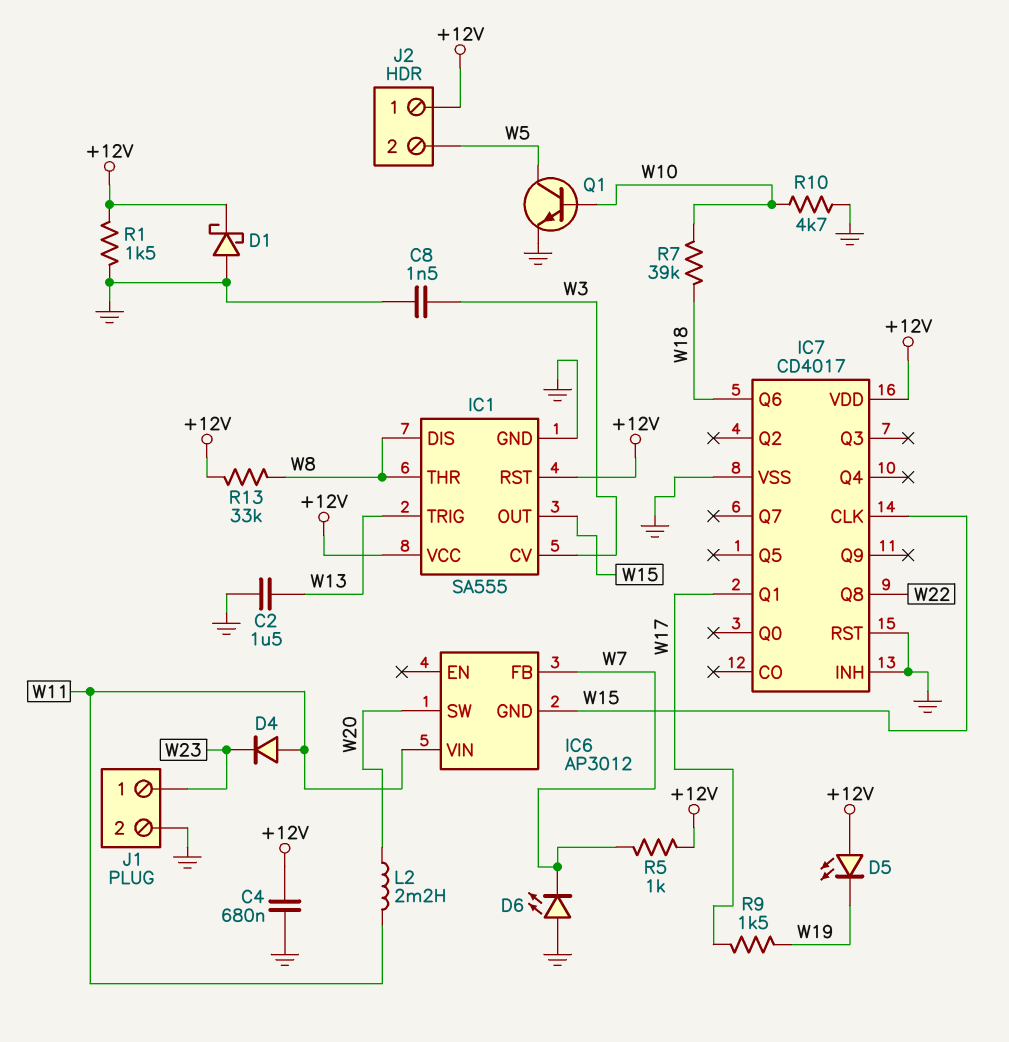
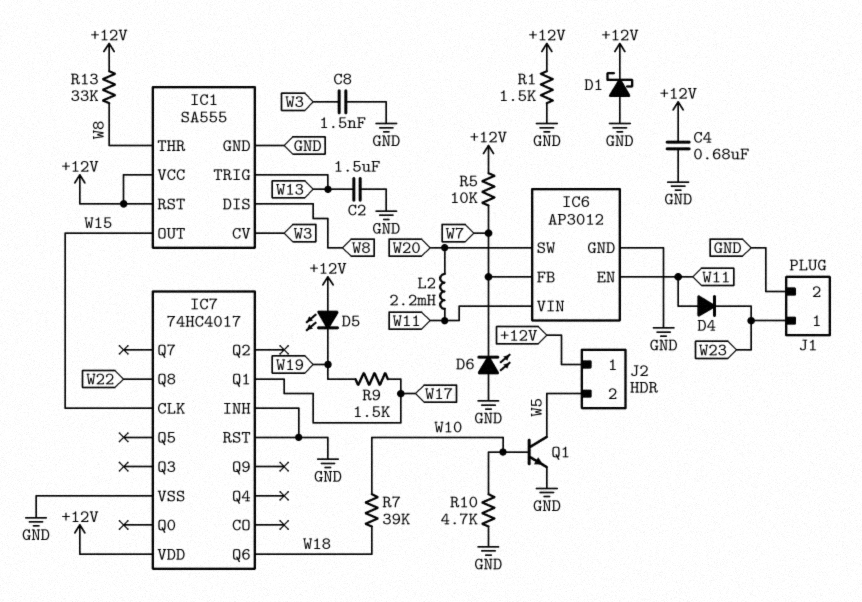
IC6 pin EN: none -> W11
IC6 pin GND: W15 -> GND
IC7: CD4017 -> 74HC4017
R5: 1k (+12V, W7) -> 10k (+12V, W7)

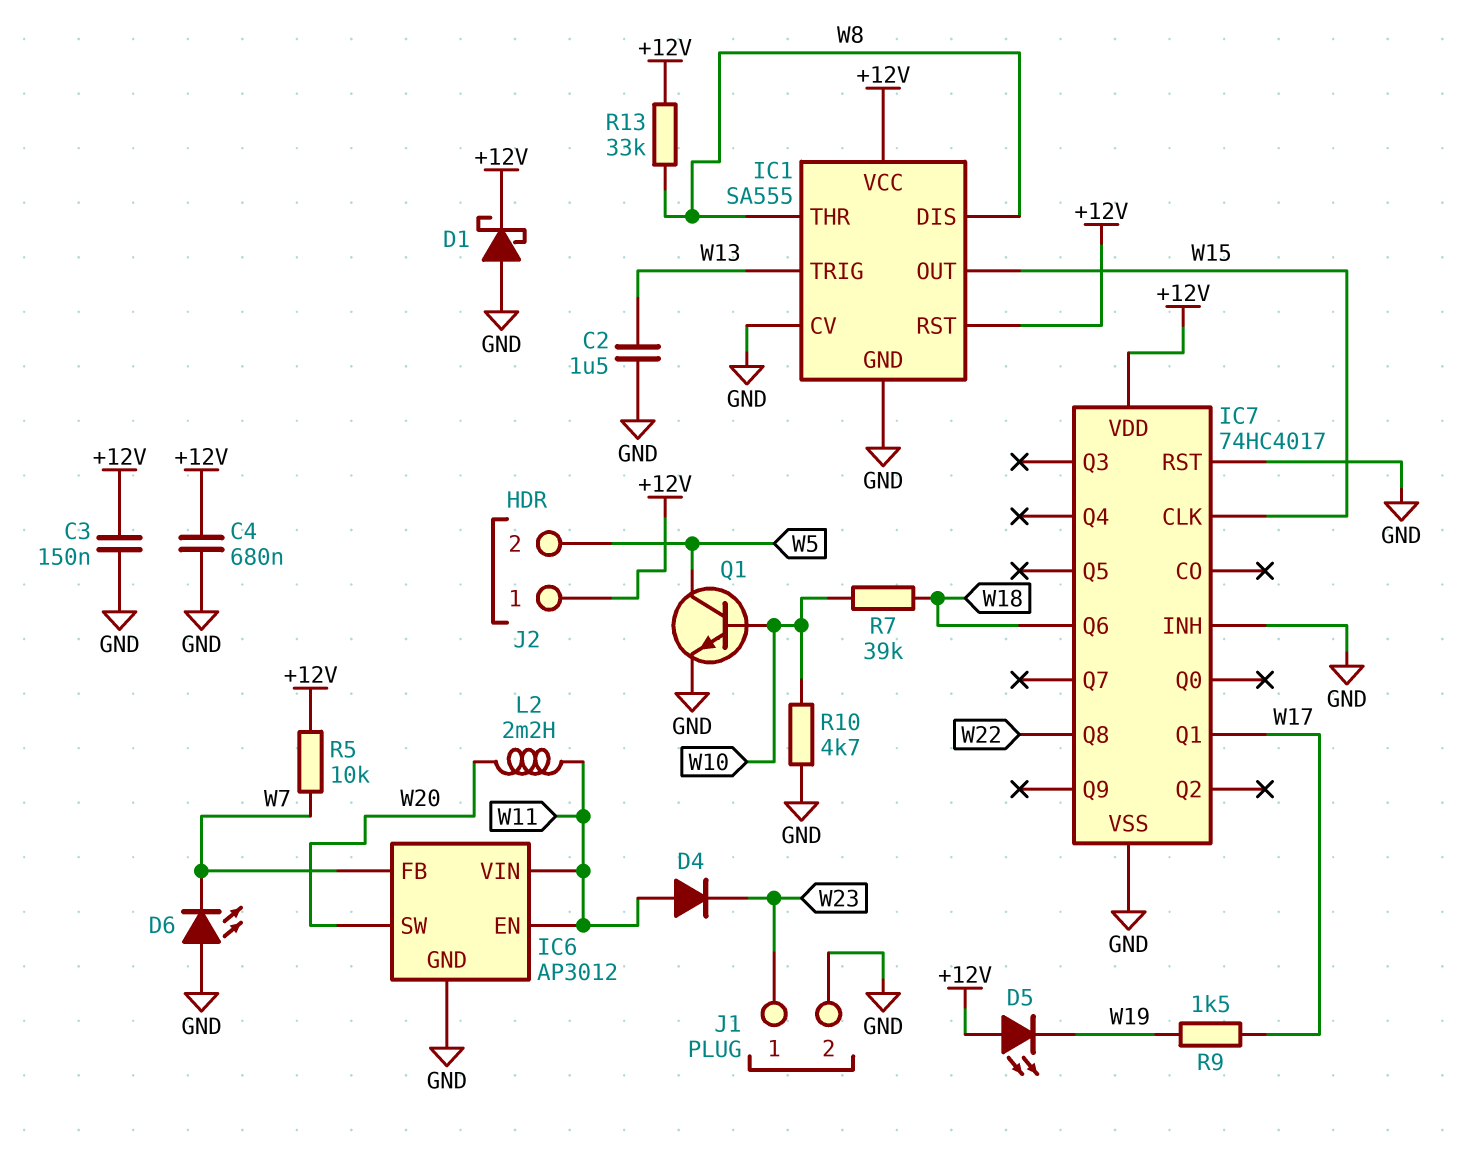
C3: none -> 150nF (+12V, GND)
C8: 1.5nF (GND, W3) -> none
IC1 pin CV: W3 -> GND
R1: 1.5k (+12V, GND) -> none

